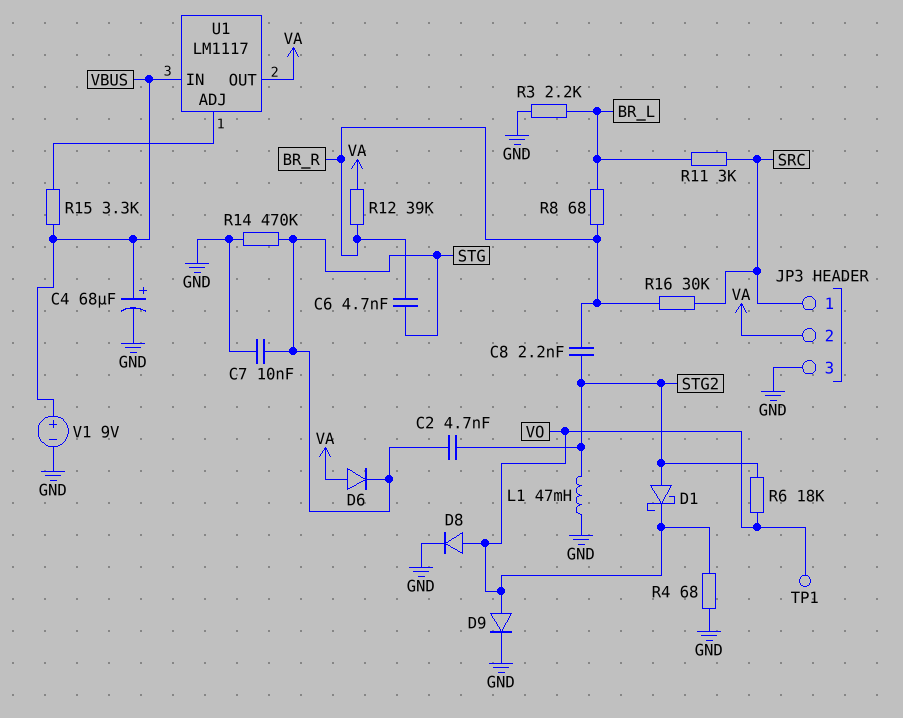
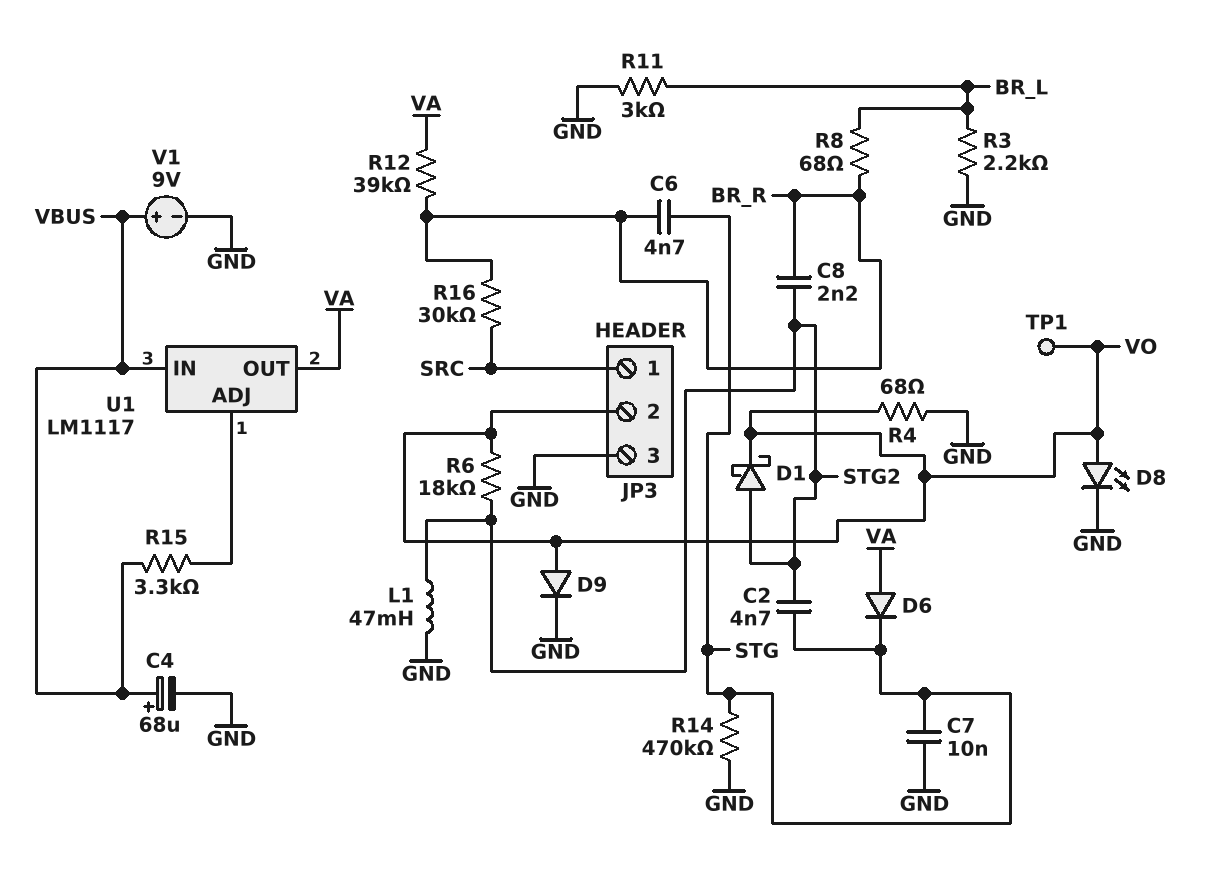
D8: diode (A VO, K GND) -> LED (A VO, K GND)
JP3 pin 2: VA -> VO
R11: 3k (BR_L, SRC) -> 3k (BR_L, GND)

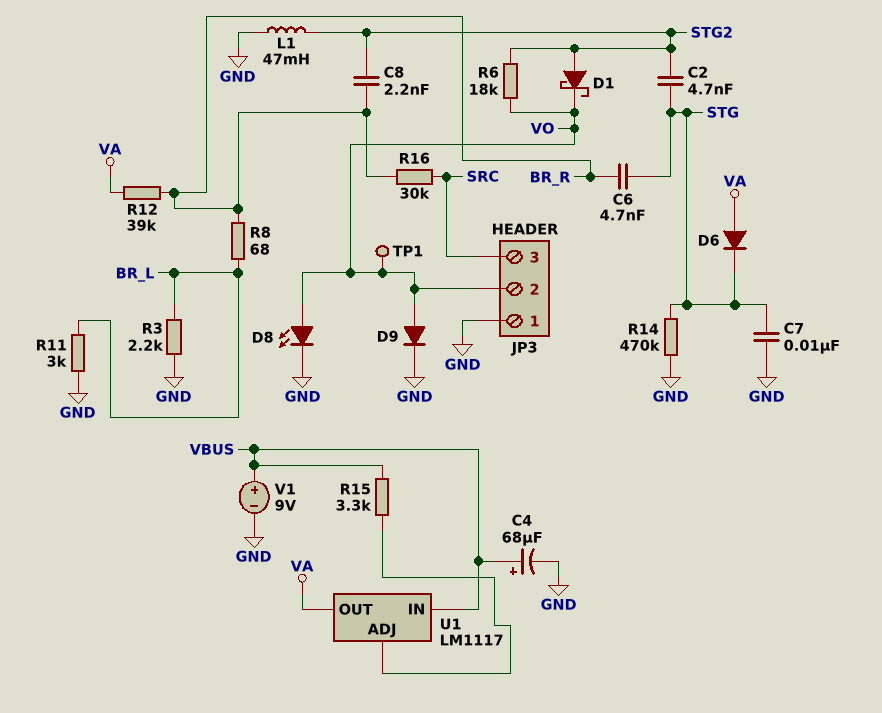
JP3 pin 1: SRC -> GND
JP3 pin 3: GND -> SRC
R4: 68 (GND, VO) -> none

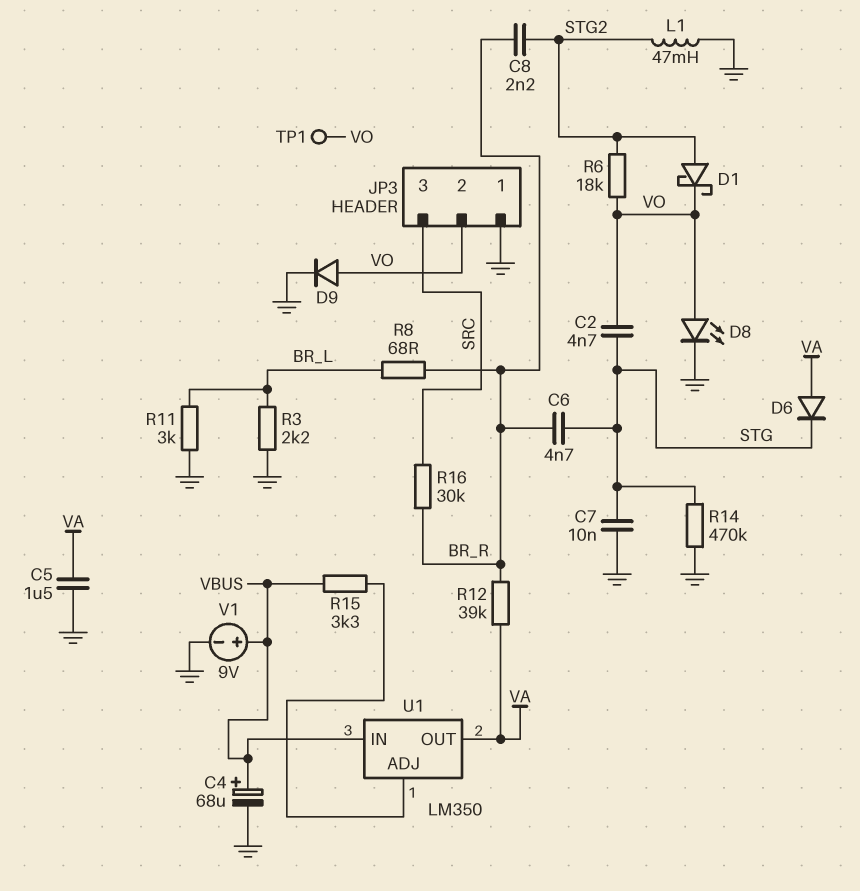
C2: 4.7nF (STG, STG2) -> 4.7nF (STG, VO)
C5: none -> 1.5uF (GND, VA)
U1: LM1117 -> LM350

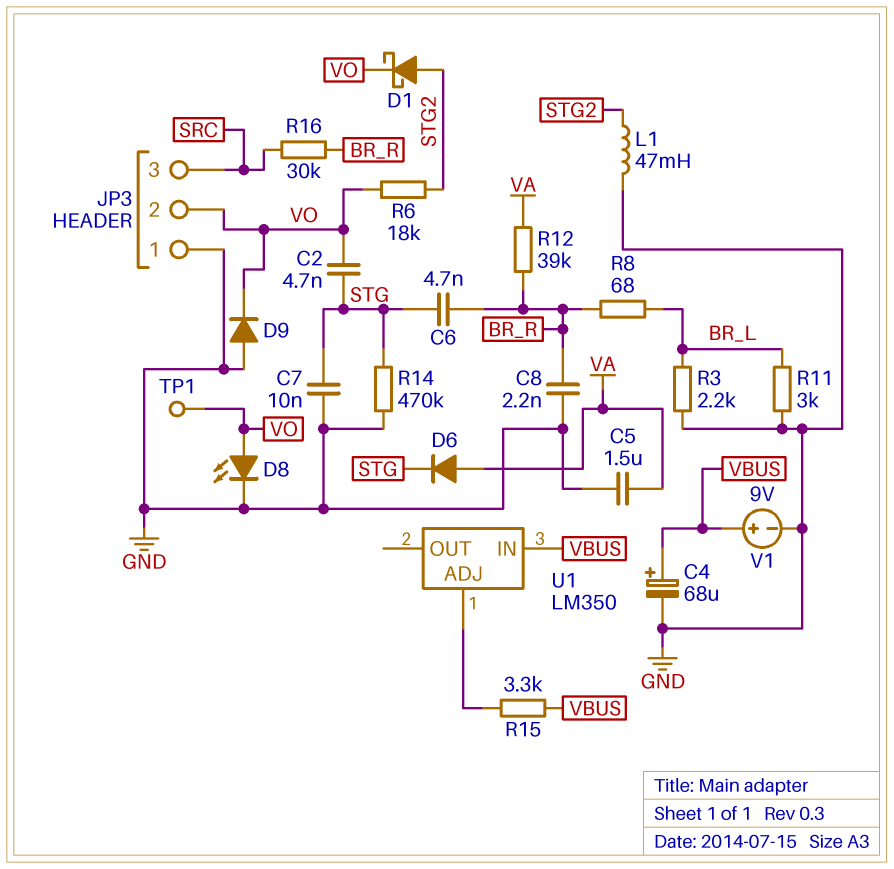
C8: 2.2nF (BR_R, STG2) -> 2.2nF (BR_R, GND)
D9: diode (A VO, K GND) -> diode (A GND, K VO)
U1 pin OUT: VA -> none

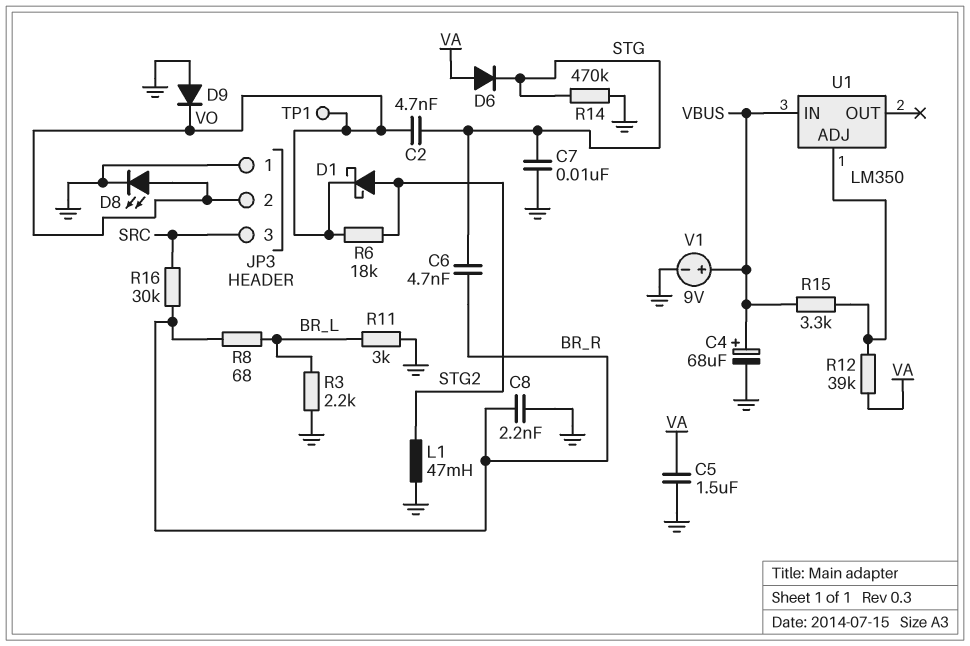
R12: 39k (BR_R, VA) -> 39k (U1/ADJ, VA)

